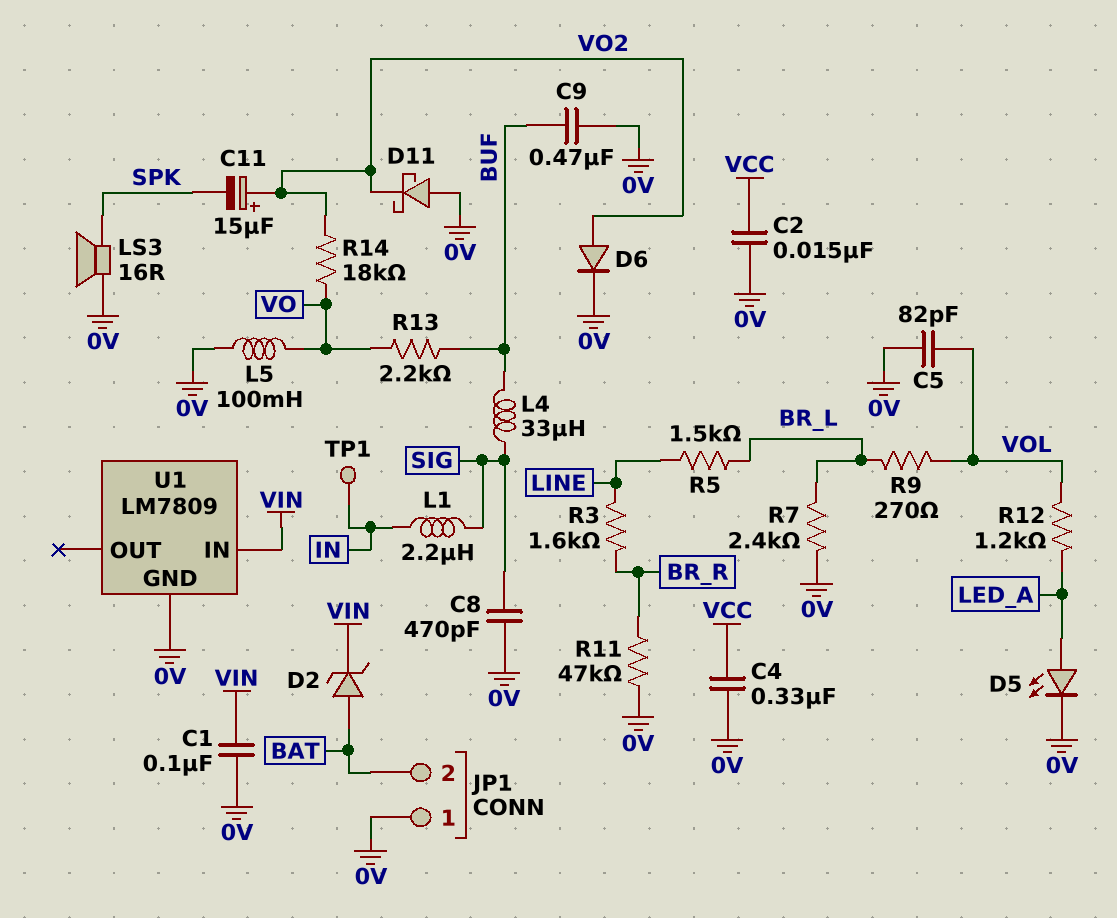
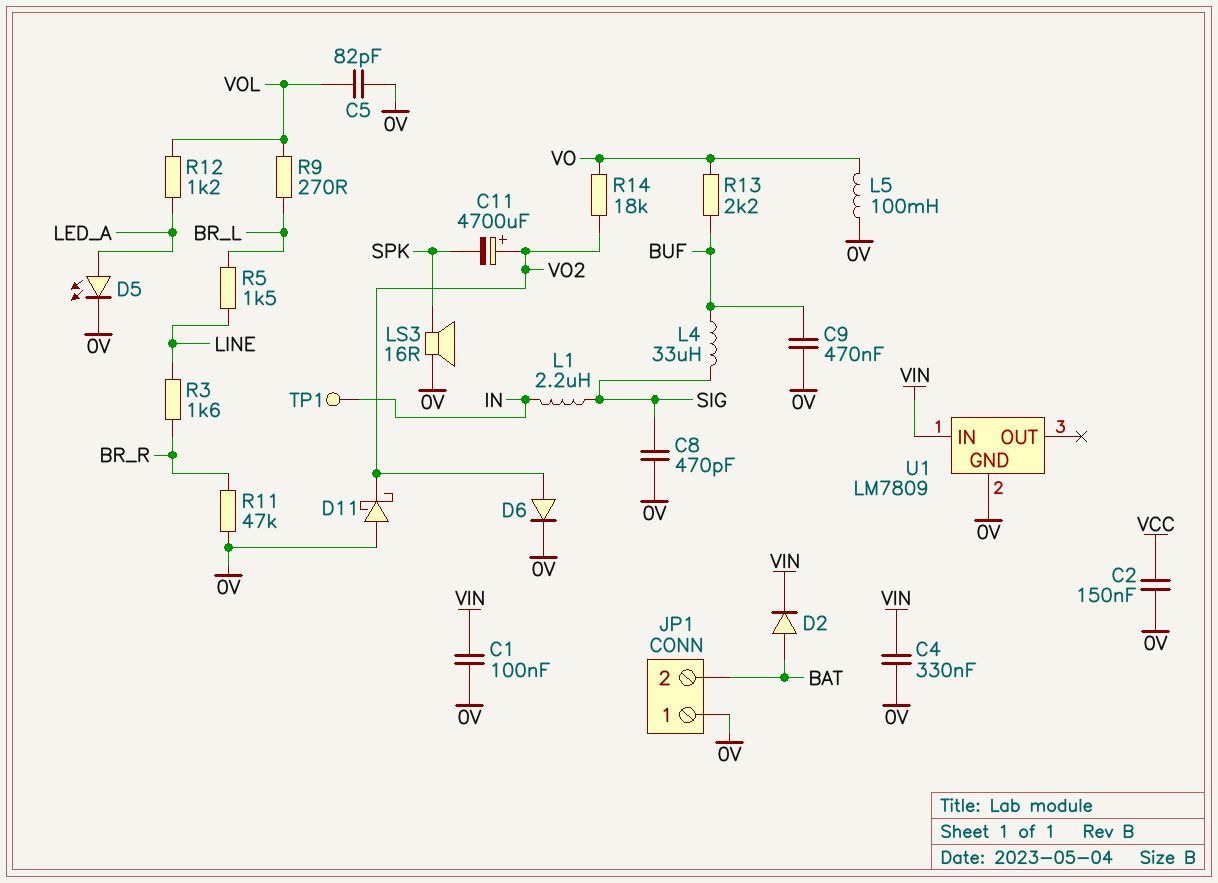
C2: 15nF (0V, VCC) -> 150nF (0V, VCC)
C4: 330nF (0V, VCC) -> 330nF (0V, VIN)
C11: 15uF (plus VO2, minus SPK) -> 4700uF (plus VO2, minus SPK)
D2: zener (A BAT, K VIN) -> diode (A BAT, K VIN)
R7: 2.4k (0V, BR_L) -> none

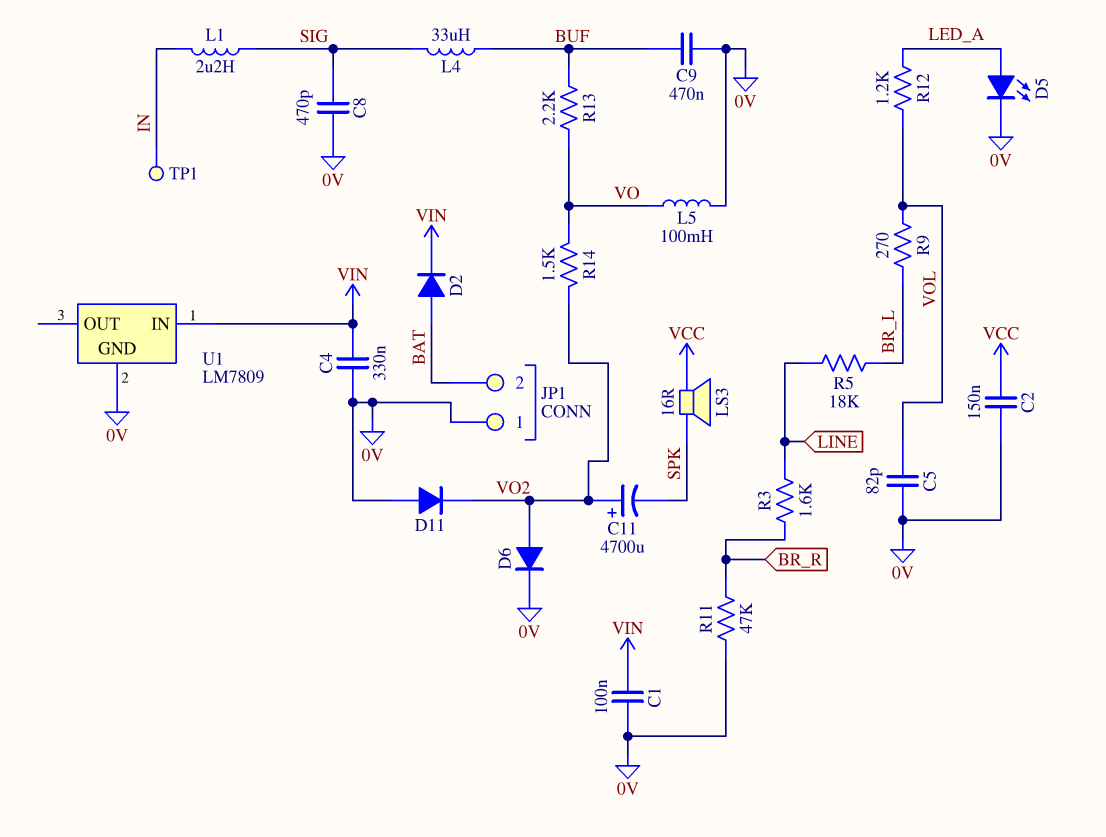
D11: schottky (A 0V, K VO2) -> diode (A 0V, K VO2)
LS3: speaker 16R (0V, SPK) -> speaker 16R (SPK, VCC)
R5: 1.5k (BR_L, LINE) -> 18k (BR_L, LINE)
R14: 18k (VO, VO2) -> 1.5k (VO, VO2)

